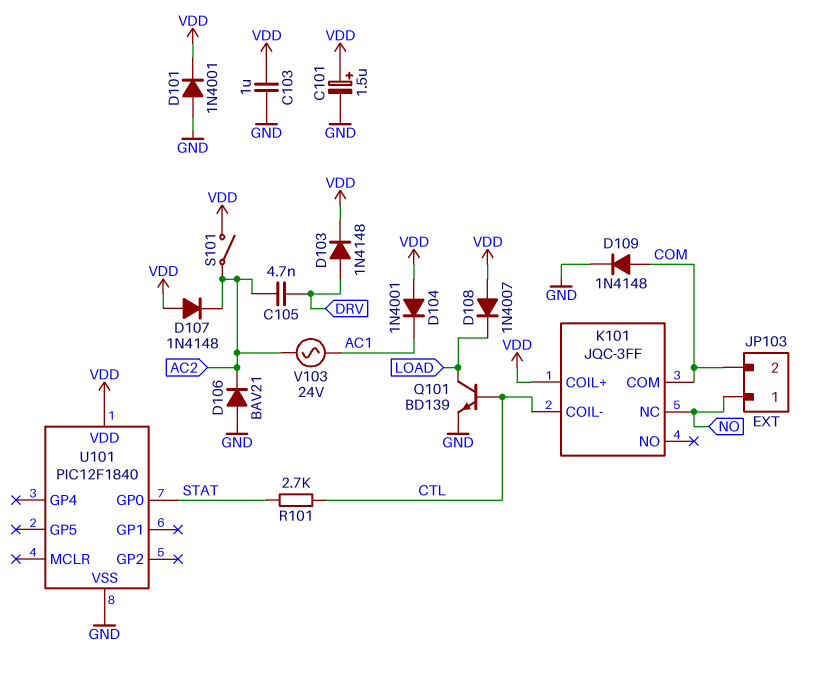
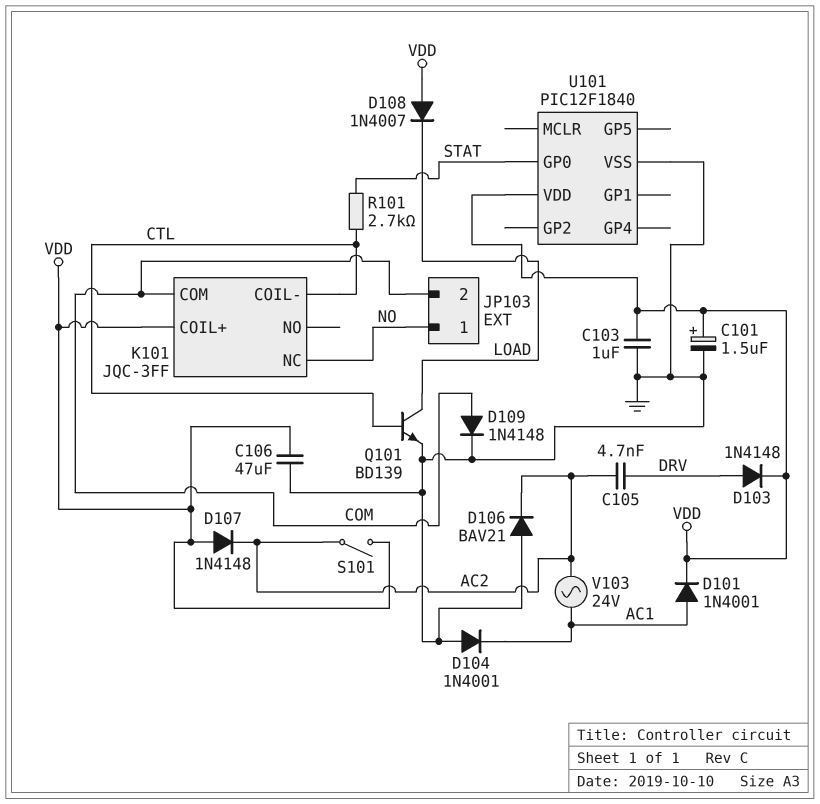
C106: none -> 47uF (GND, VDD)
D101: diode 1N4001 (A GND, K VDD) -> diode 1N4001 (A AC1, K VDD)
D104: diode 1N4001 (A VDD, K AC1) -> diode 1N4001 (A GND, K AC1)

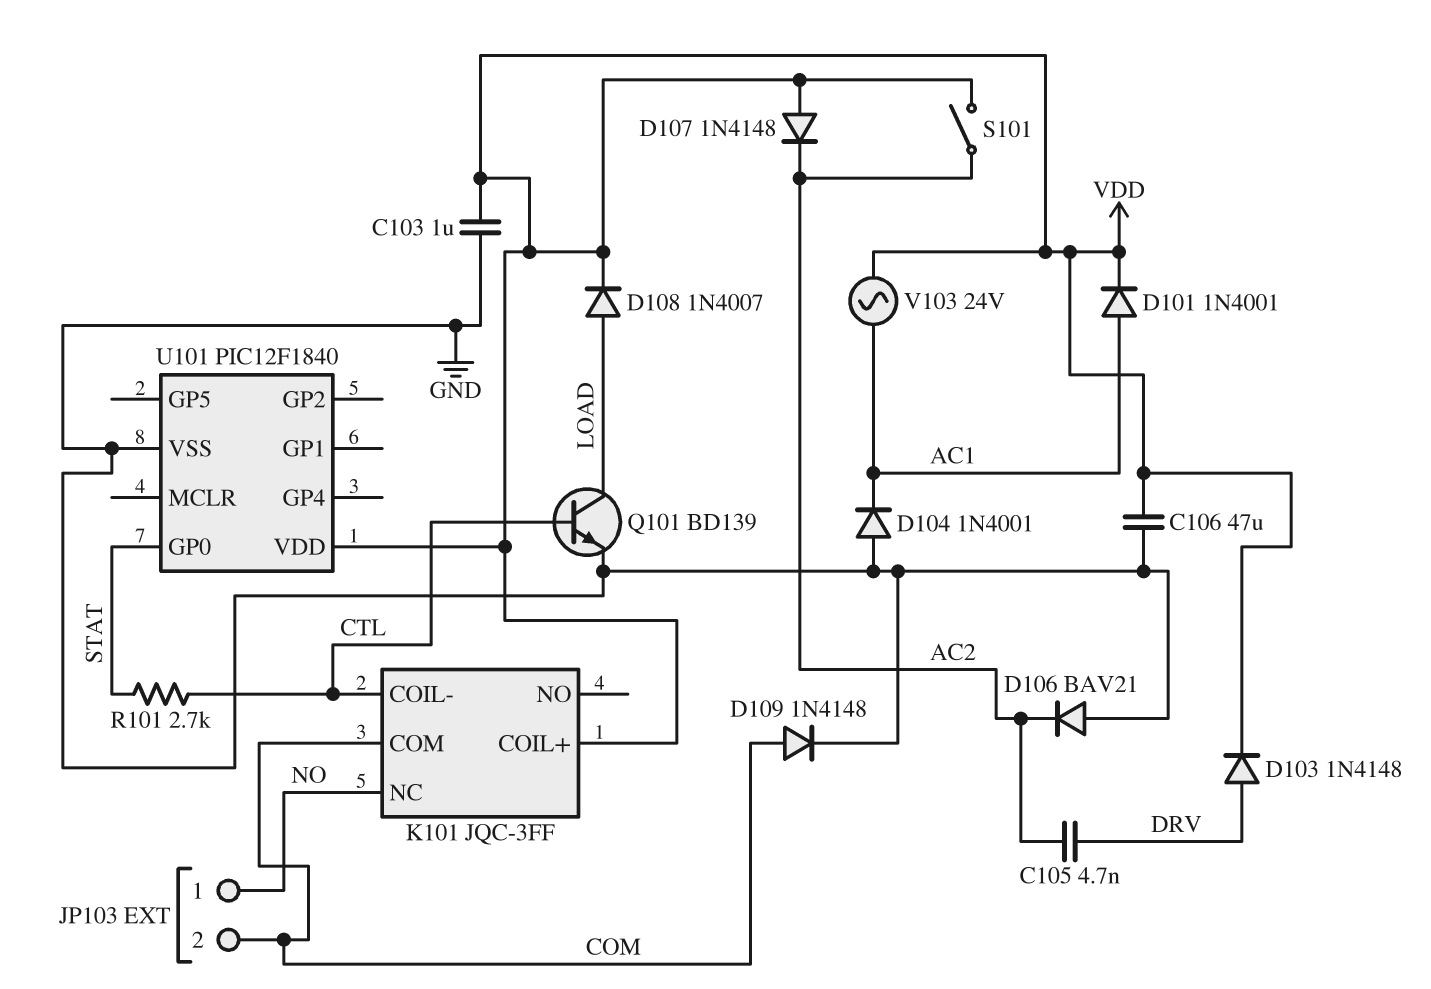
C101: 1.5uF (plus VDD, minus GND) -> none
D108: diode 1N4007 (A VDD, K LOAD) -> diode 1N4007 (A LOAD, K VDD)
V103: AC 24V (AC1, AC2) -> AC 24V (AC1, VDD)

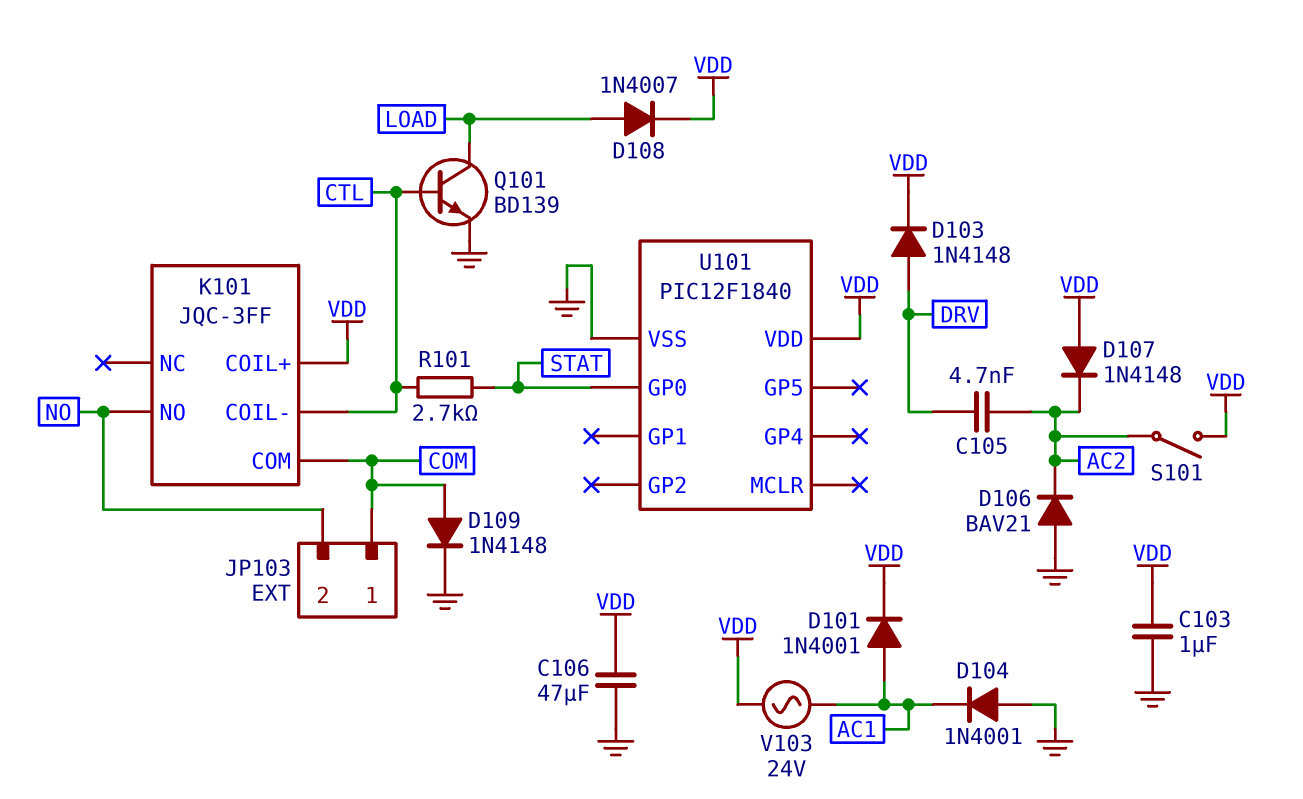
JP103 pin 1: NO -> COM
JP103 pin 2: COM -> NO
K101 pin NC: NO -> none
K101 pin NO: none -> NO

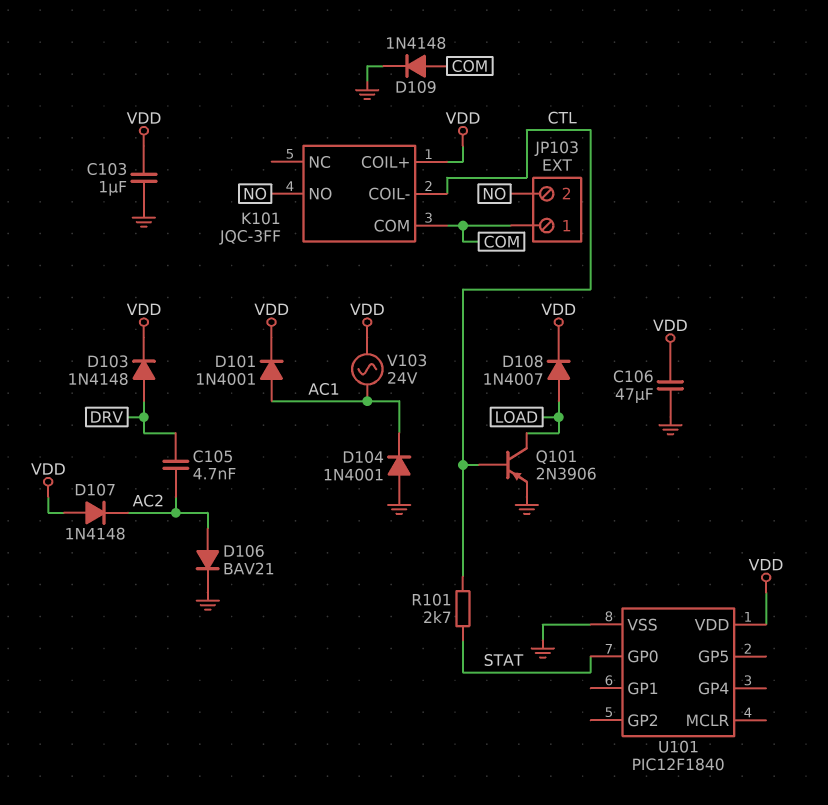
D106: diode BAV21 (A GND, K AC2) -> diode BAV21 (A AC2, K GND)
Q101: NPN BD139 (B CTL, C LOAD, E GND) -> PNP 2N3906 (B CTL, C LOAD, E GND)
S101: switch (AC2, VDD) -> none

